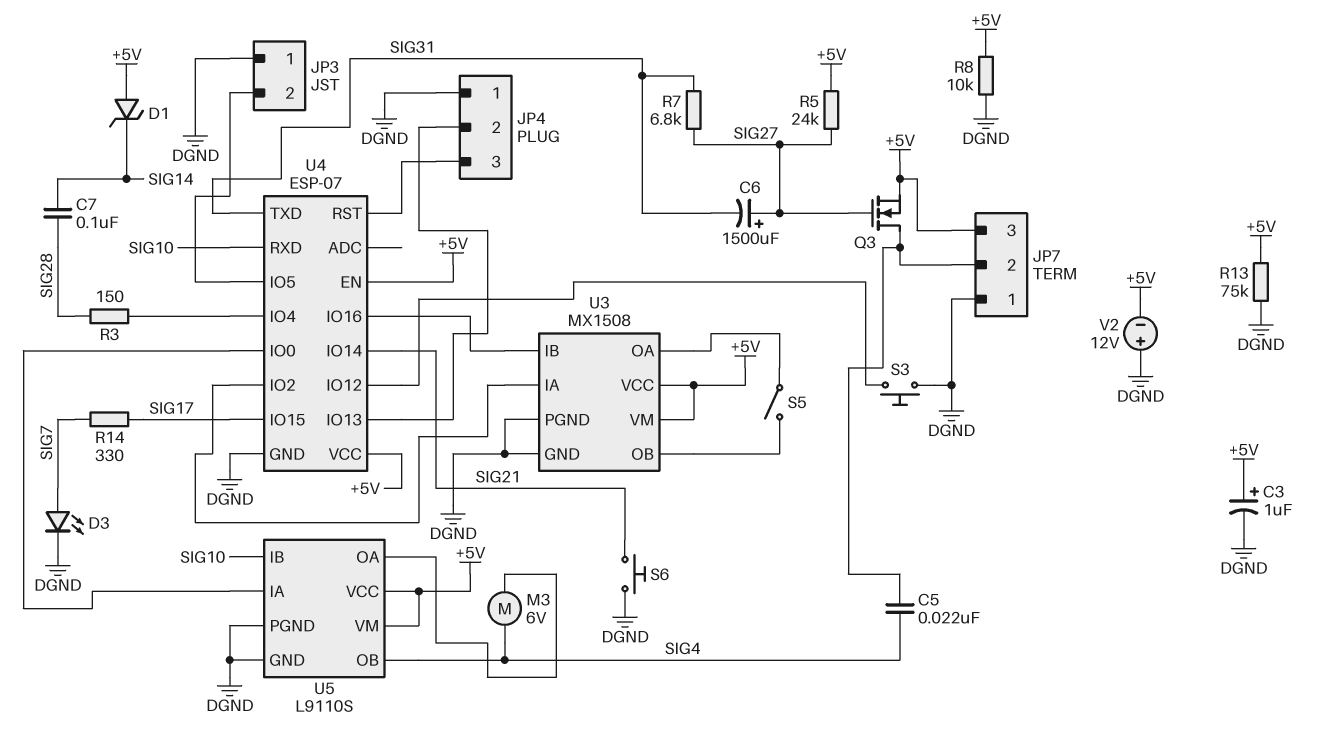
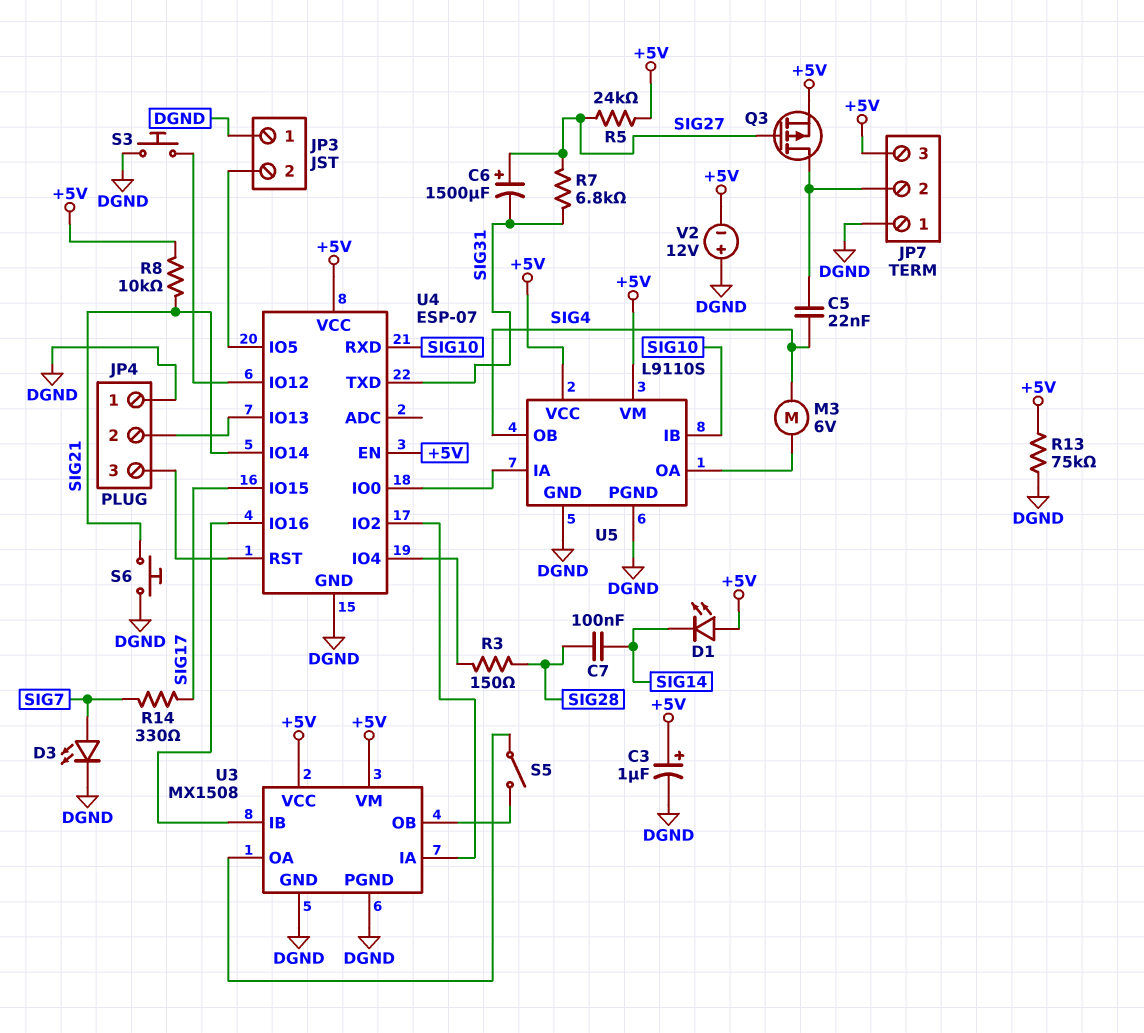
D1: zener (A +5V, K SIG14) -> LED (A +5V, K SIG14)
Q3: NMOS (G SIG27, D JP7/2, S +5V) -> PMOS (G SIG27, D JP7/2, S +5V)
R8: 10k (+5V, DGND) -> 10k (+5V, SIG21)

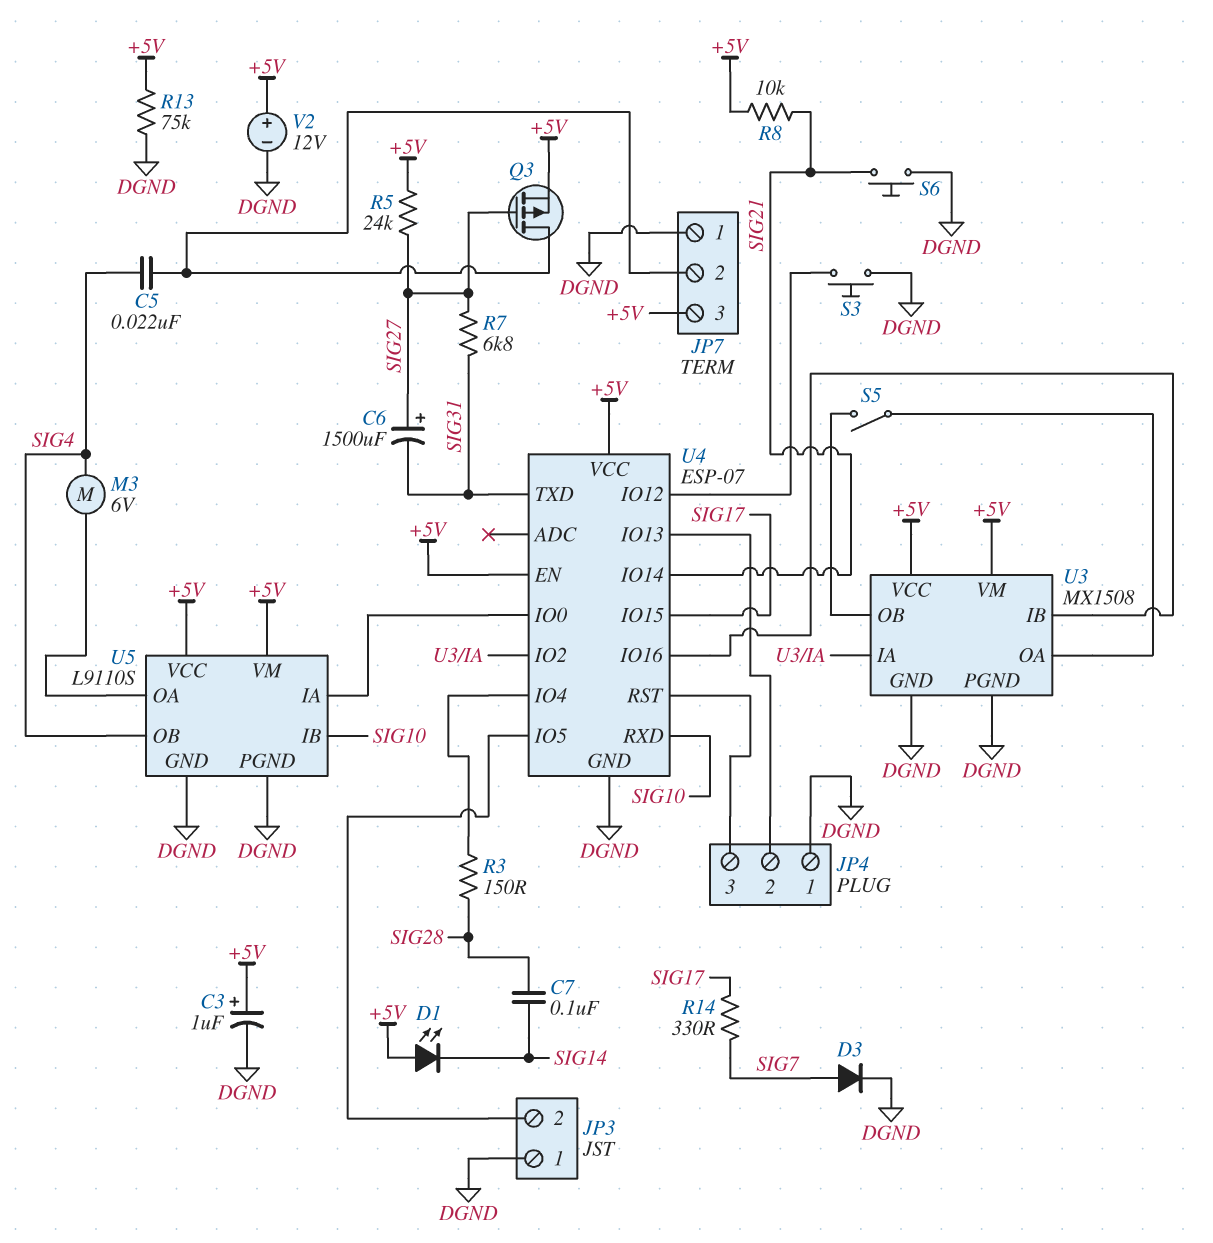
D3: LED (A SIG7, K DGND) -> diode (A SIG7, K DGND)
V2: 12V (plus DGND, minus +5V) -> 12V (plus +5V, minus DGND)

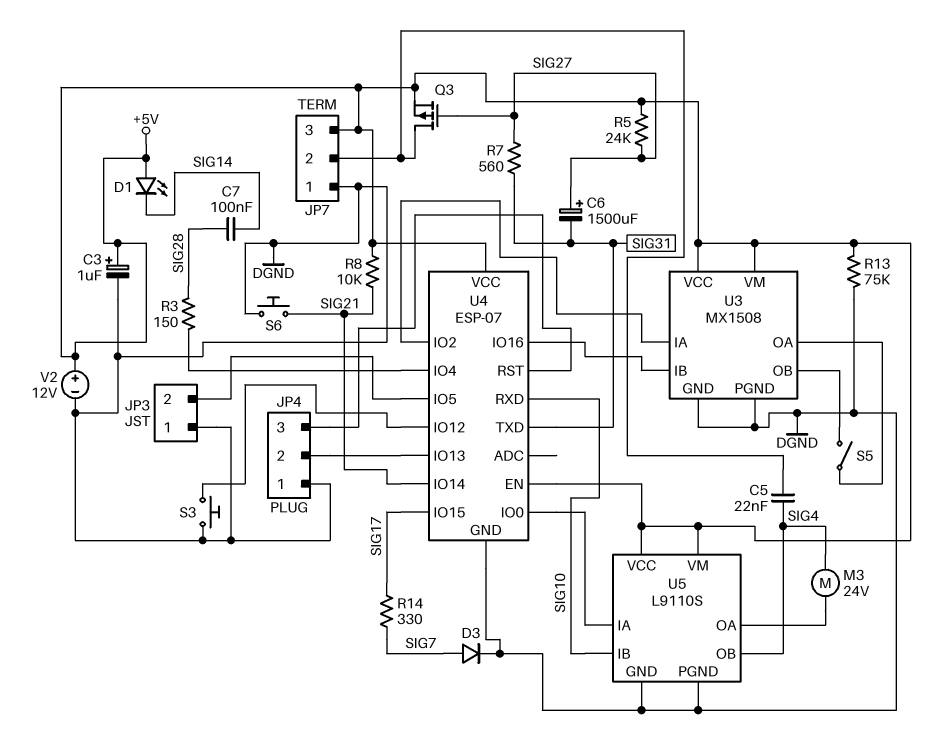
M3: motor 6V (SIG4, U5/OA) -> motor 24V (SIG4, U5/OA)
R7: 6.8k (SIG27, SIG31) -> 560 (SIG27, SIG31)

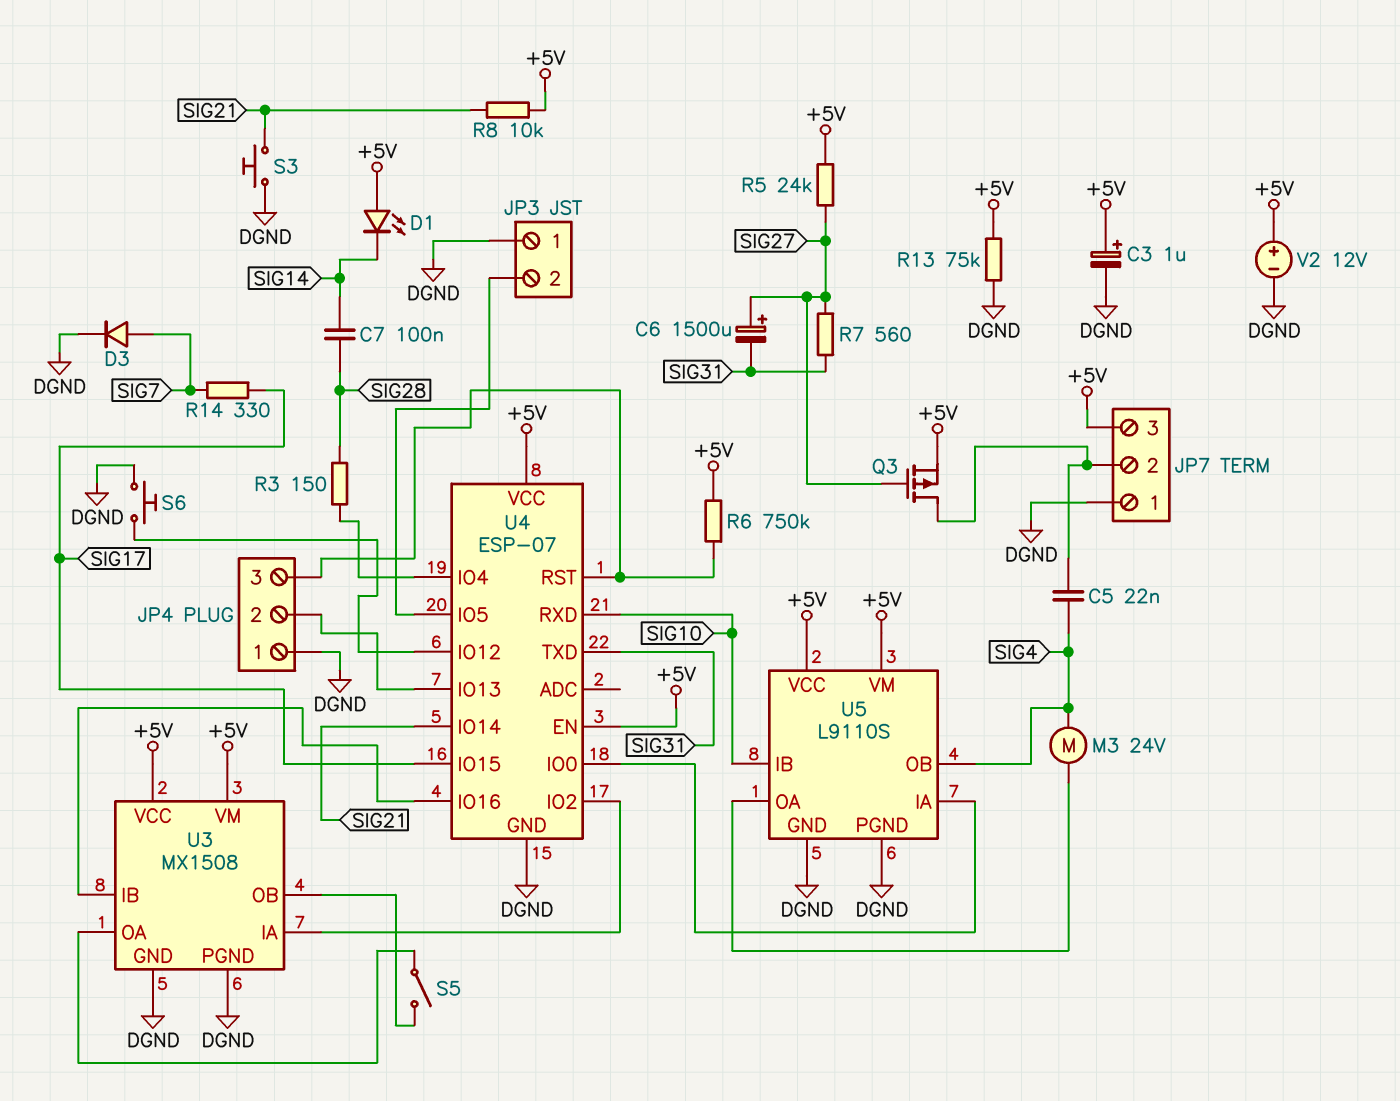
R6: none -> 750k (+5V, JP4/3)
S3: button (DGND, U4/IO12) -> button (DGND, SIG21)
S6: button (DGND, SIG21) -> button (DGND, U4/IO12)

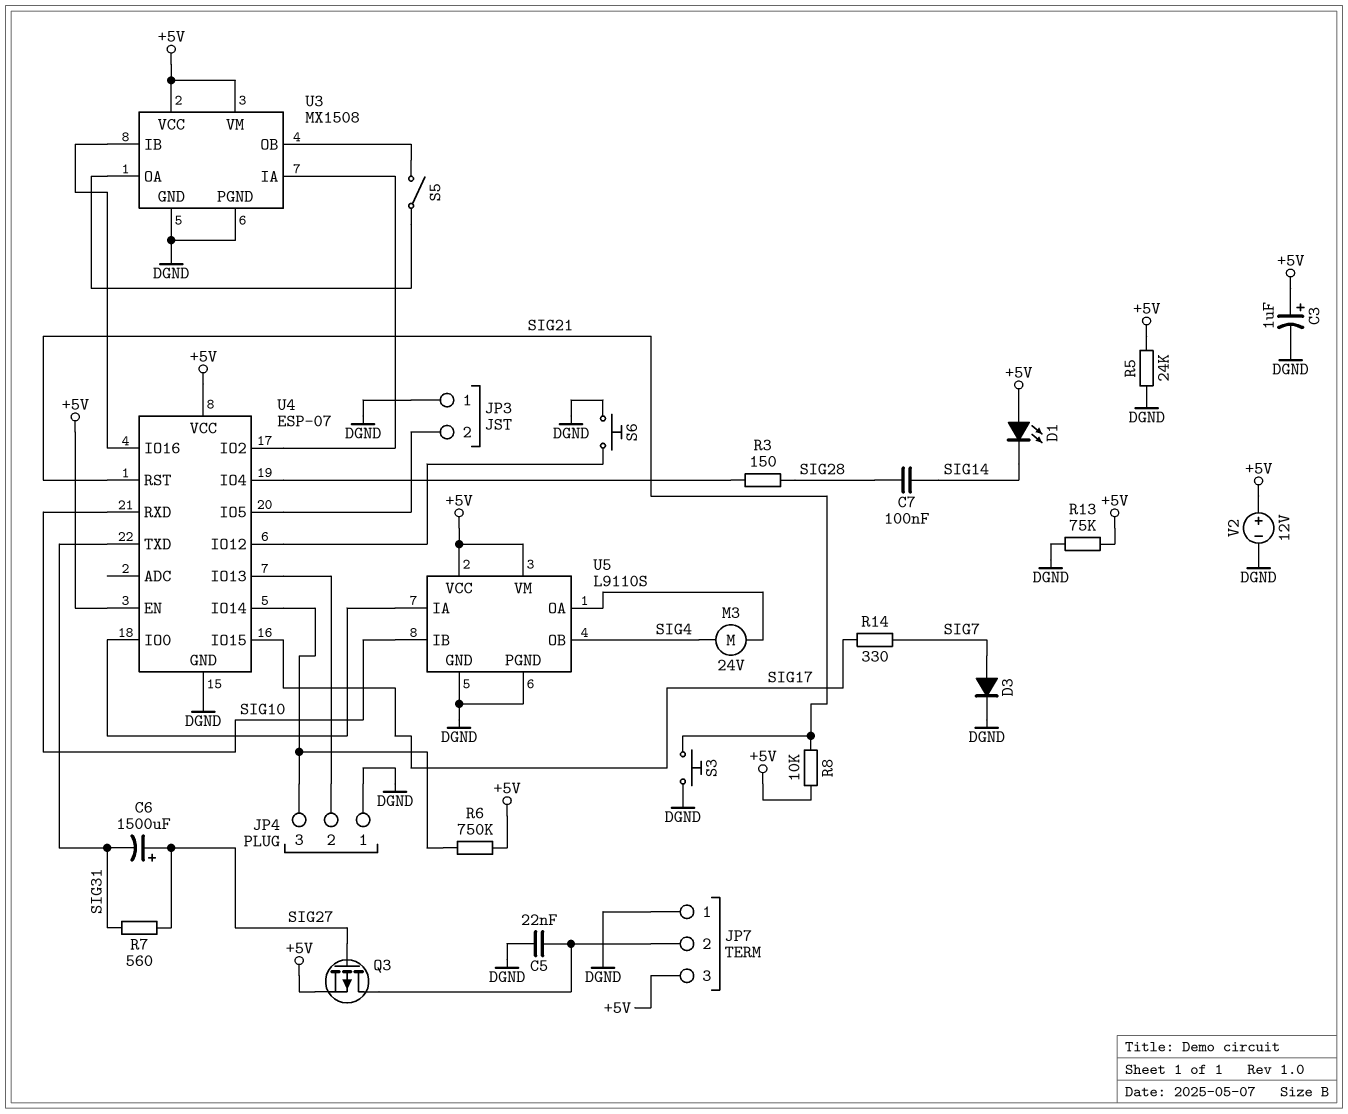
C5: 22nF (JP7/2, SIG4) -> 22nF (DGND, JP7/2)
R5: 24k (+5V, SIG27) -> 24k (+5V, DGND)
U4 pin IO14: SIG21 -> JP4/3
U4 pin RST: JP4/3 -> SIG21

